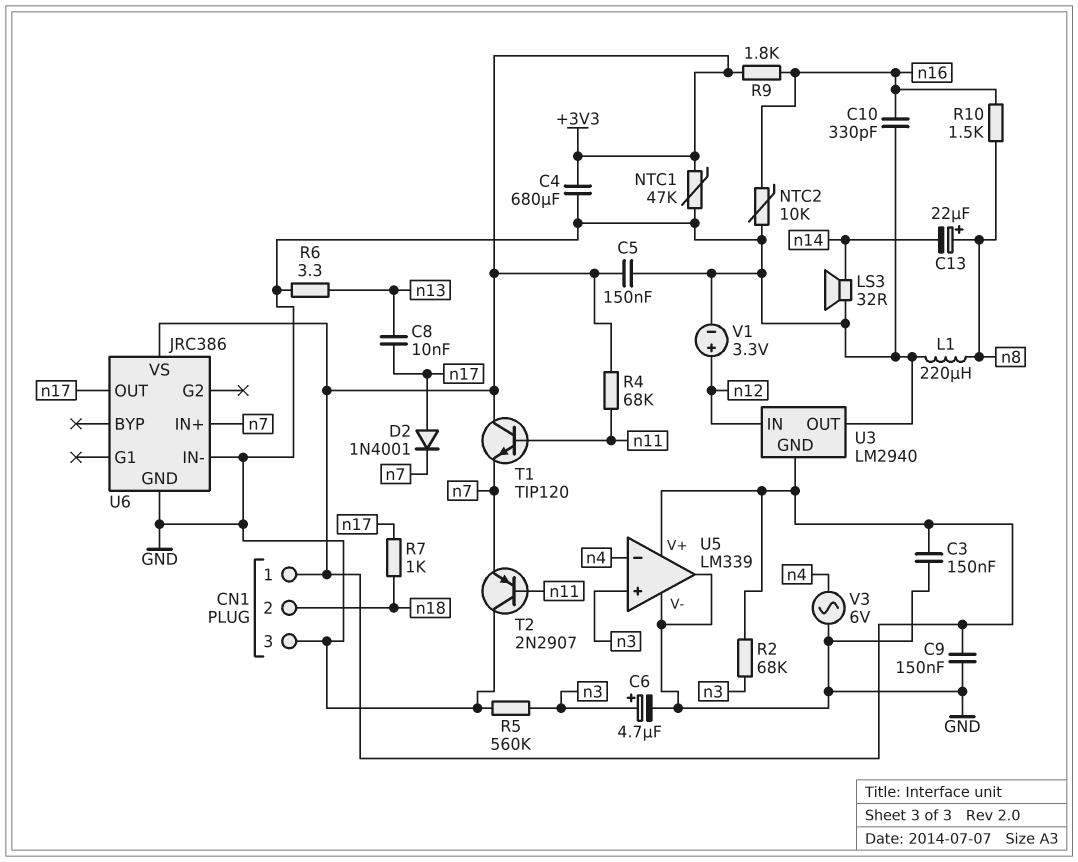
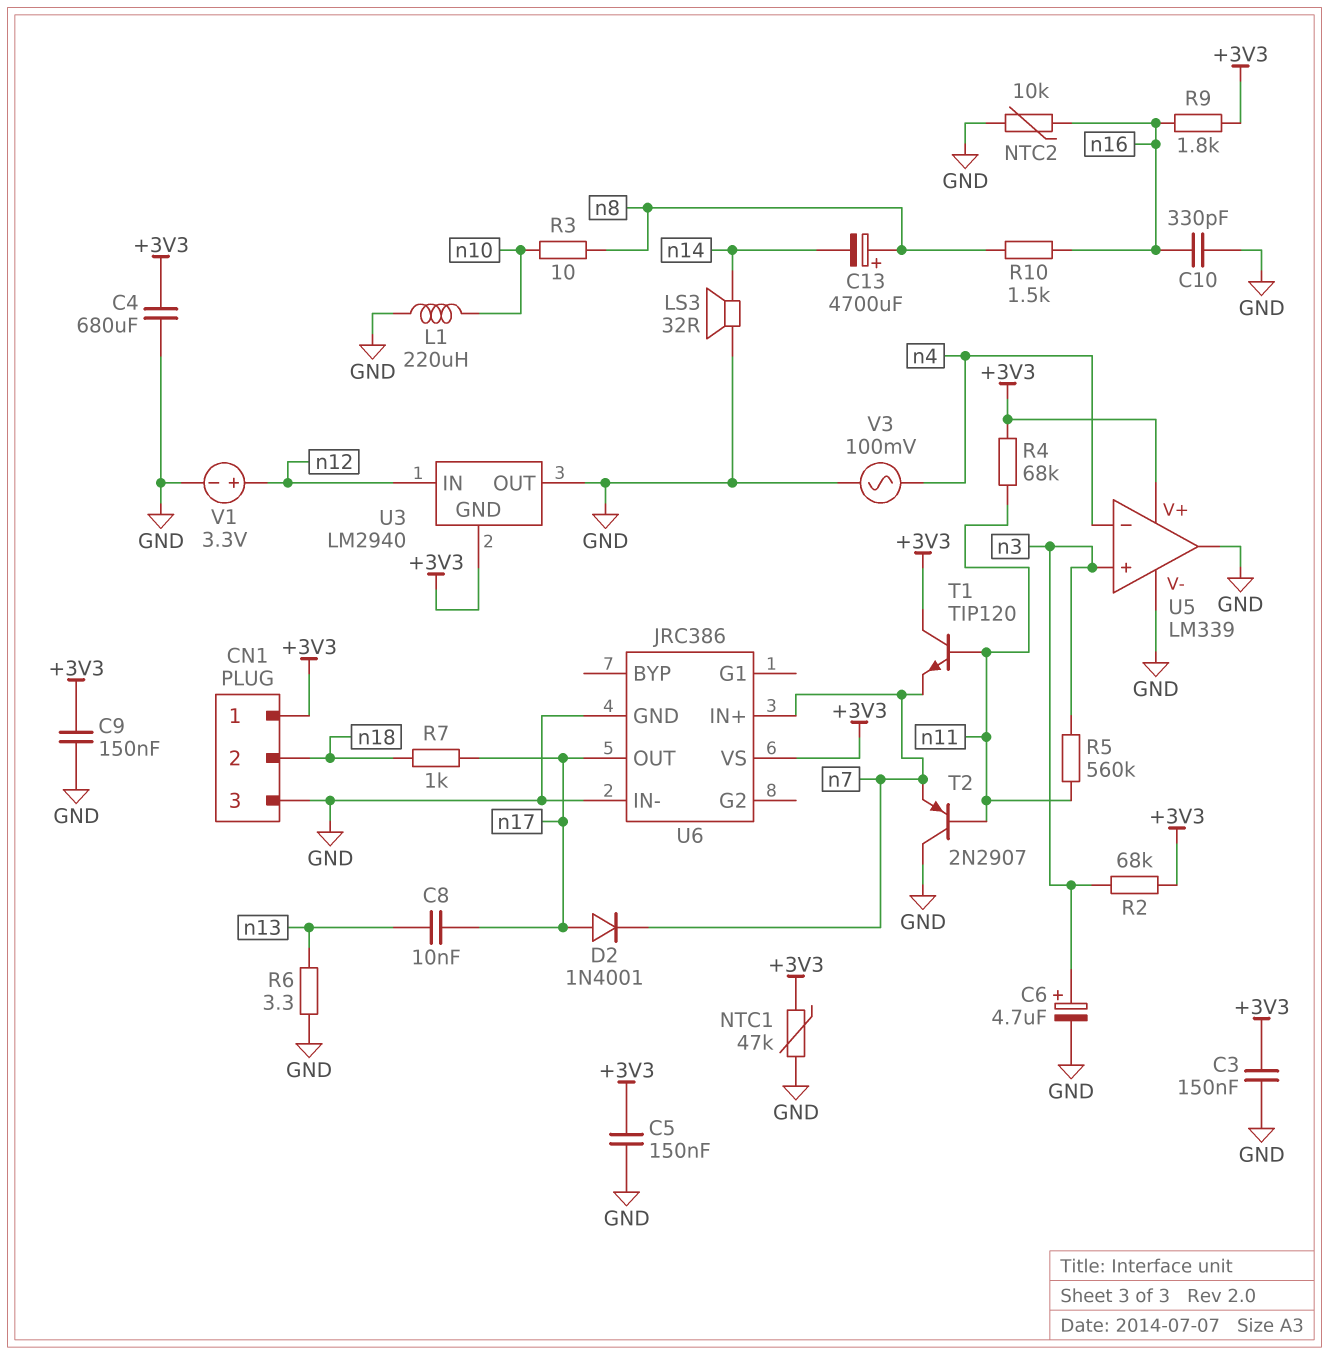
C13: 22uF (plus n8, minus n14) -> 4700uF (plus n8, minus n14)
L1: 220uH (GND, n8) -> 220uH (GND, n10)
R3: none -> 10 (n8, n10)
R5: 560k (GND, n3) -> 560k (n3, n11)
V3: AC 6V (GND, n4) -> AC 100mV (GND, n4)

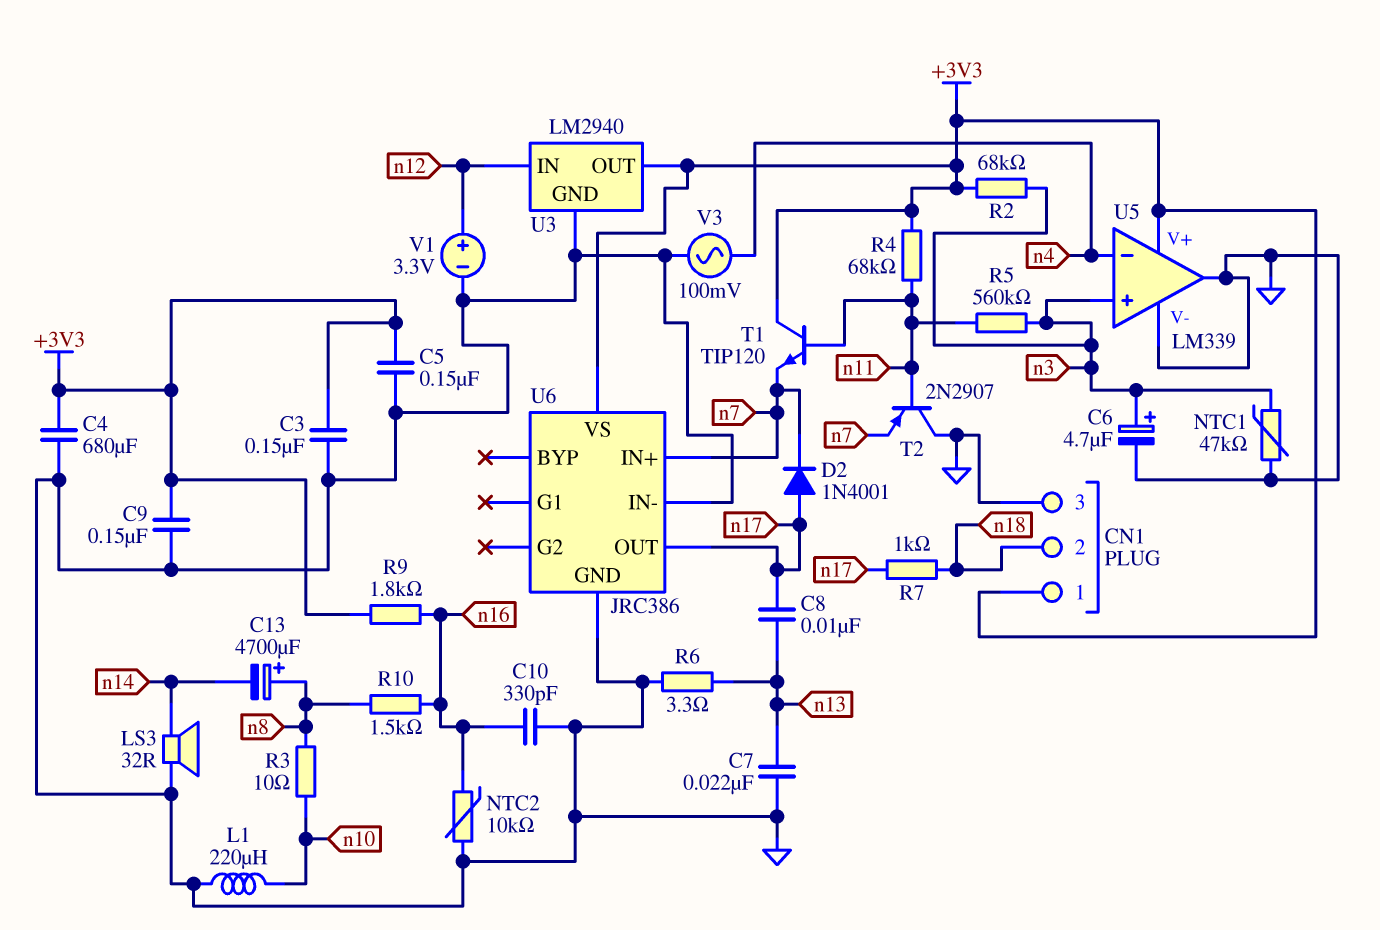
C7: none -> 22nF (GND, n13)
NTC1: 47k (+3V3, GND) -> 47k (GND, n3)
U3 pin GND: +3V3 -> GND
U3 pin OUT: GND -> +3V3

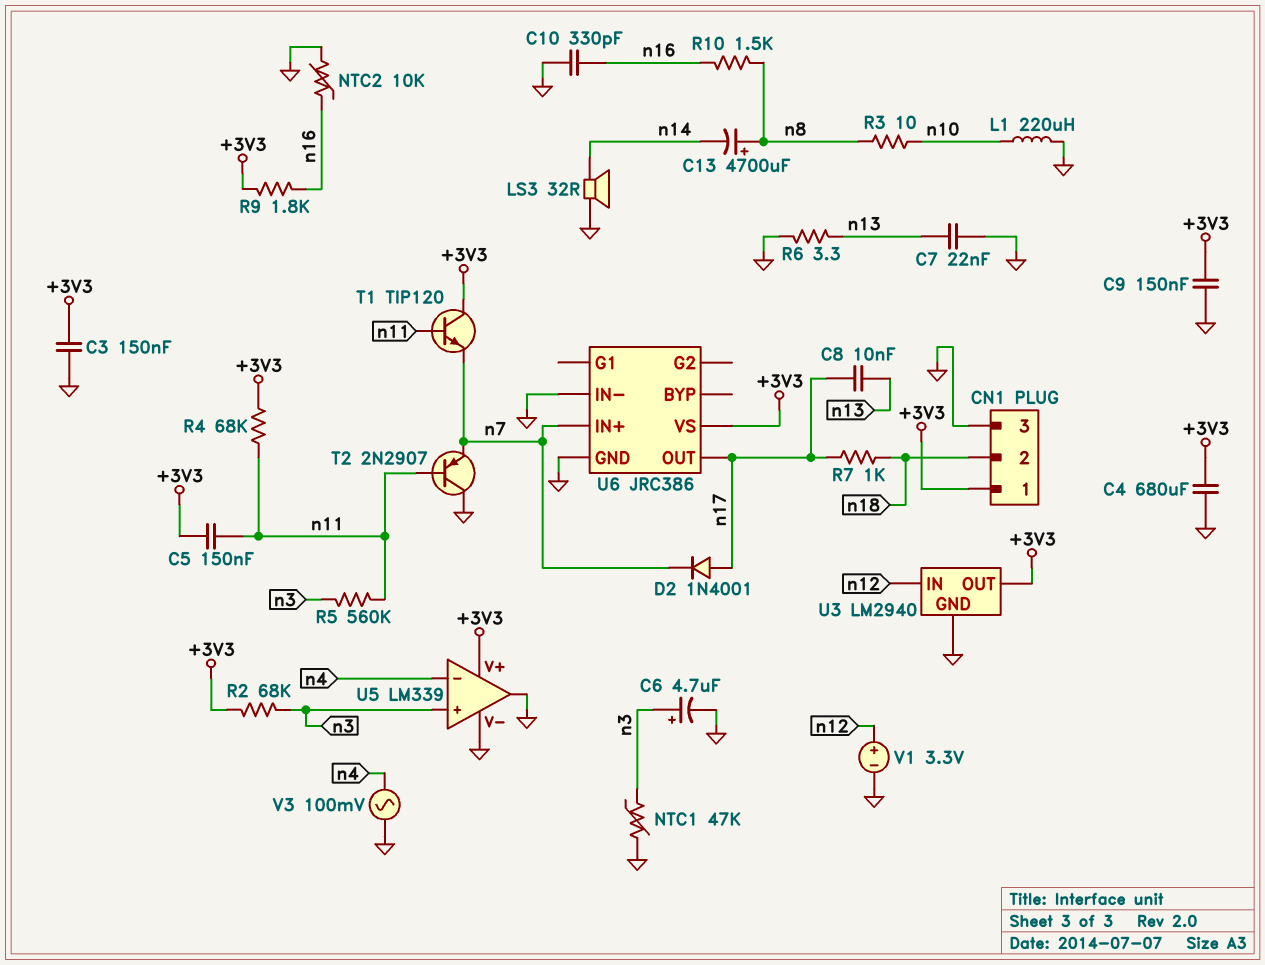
C5: 150nF (+3V3, GND) -> 150nF (+3V3, n11)

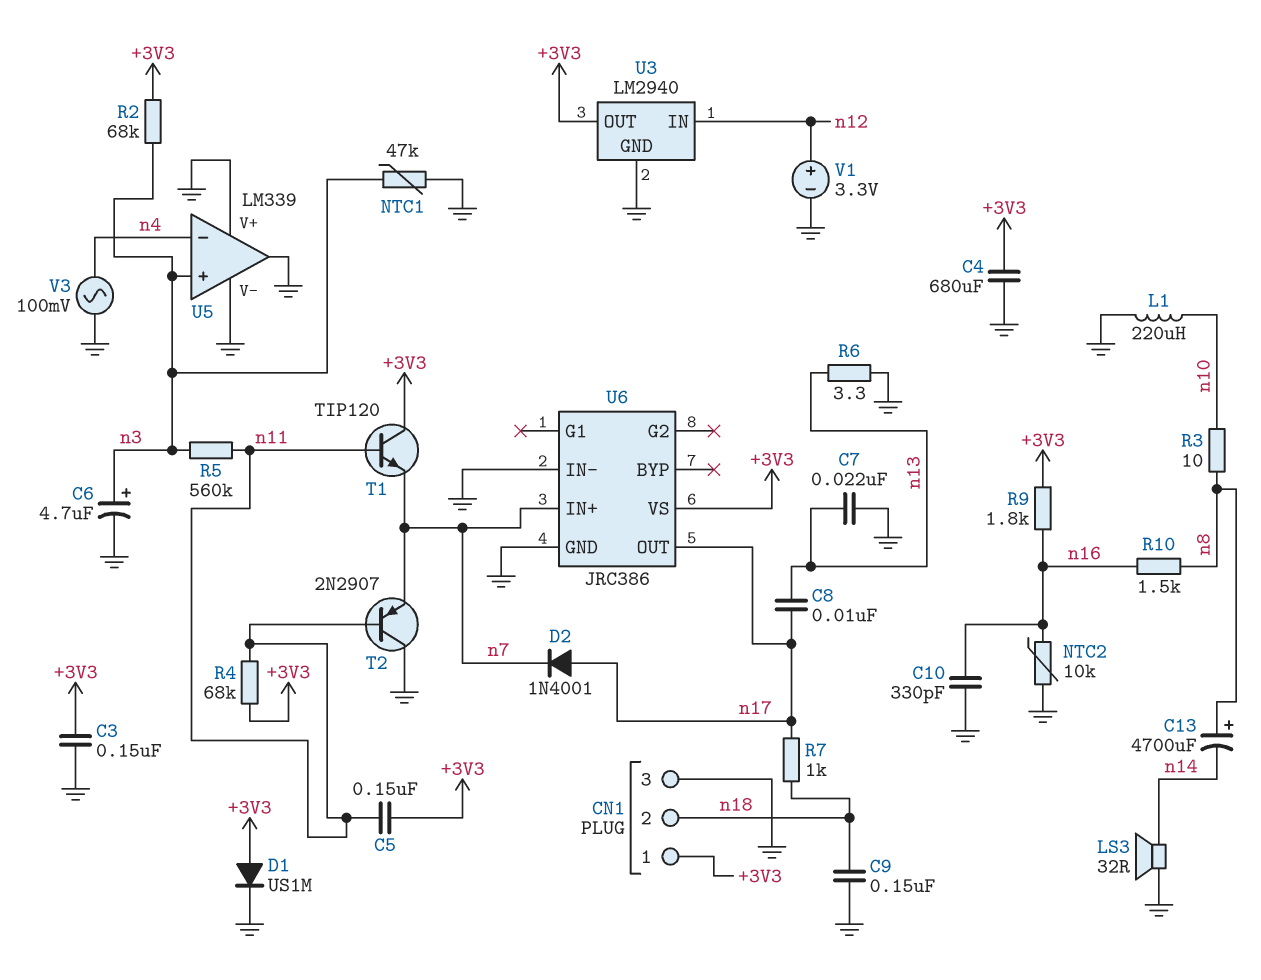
C9: 150nF (+3V3, GND) -> 150nF (GND, n18)
D1: none -> diode US1M (A +3V3, K GND)
U5 pin V+: +3V3 -> GND

